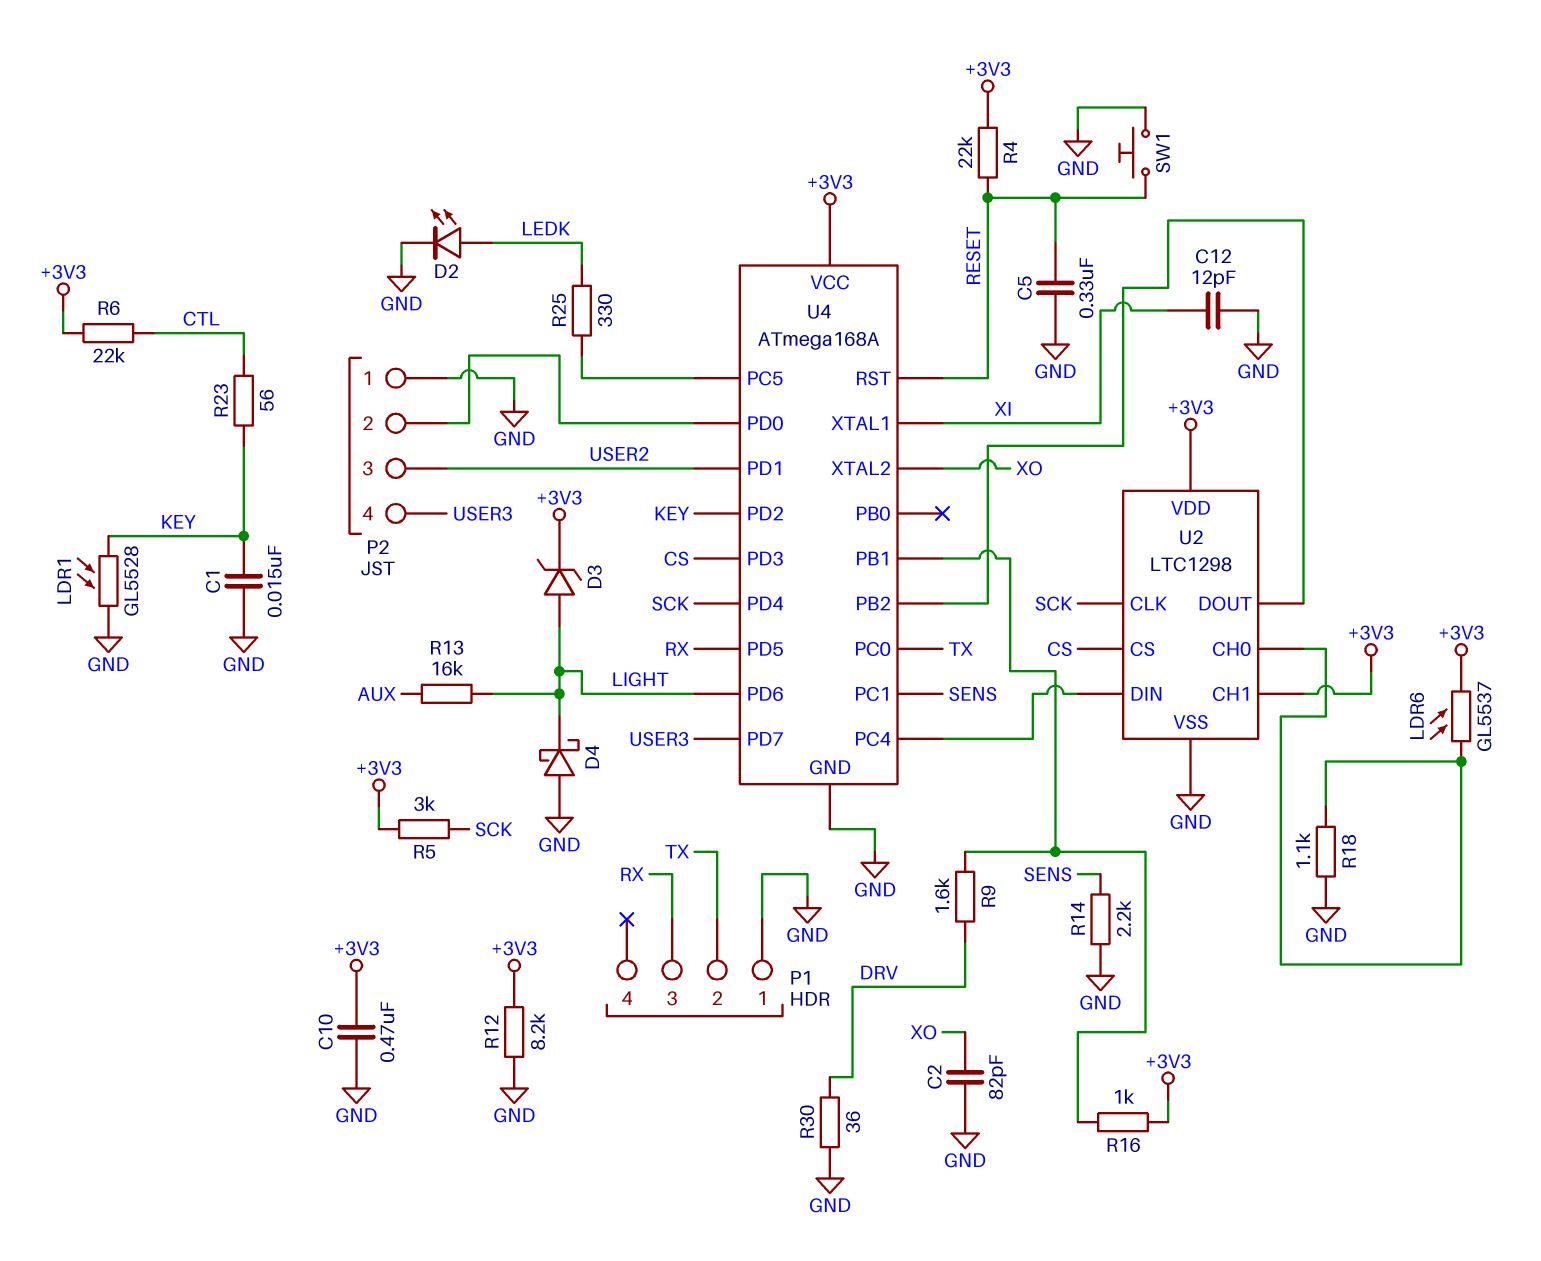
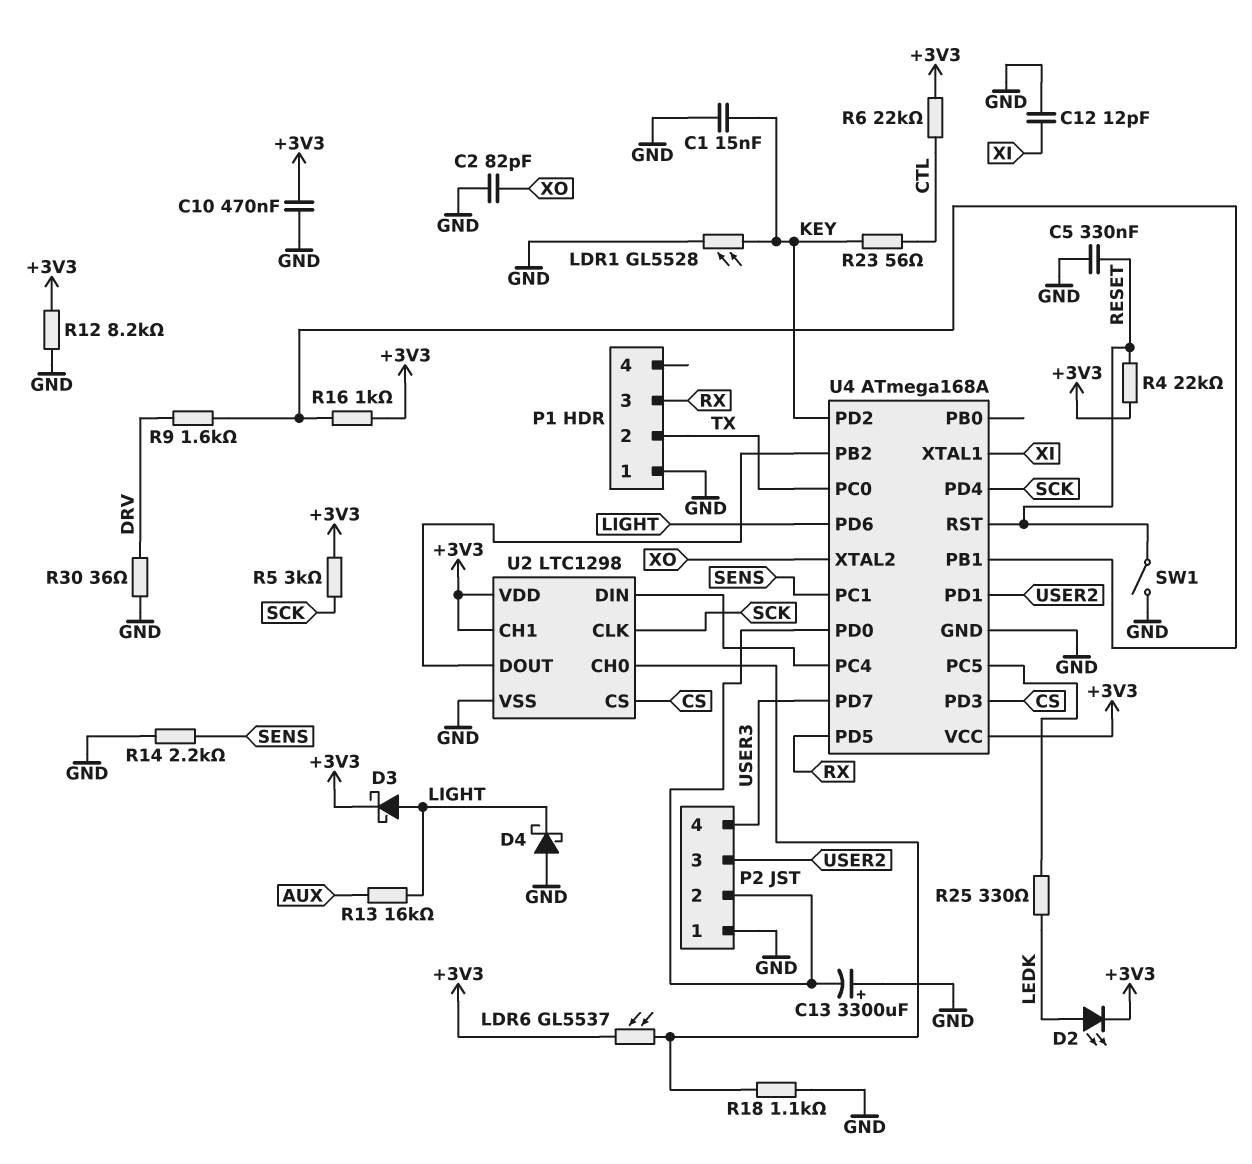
C13: none -> 3300uF (plus GND, minus P2/2)
D2: LED (A LEDK, K GND) -> LED (A LEDK, K +3V3)
D3: zener (A LIGHT, K +3V3) -> schottky (A LIGHT, K +3V3)
SW1: button (GND, RESET) -> switch (GND, RESET)

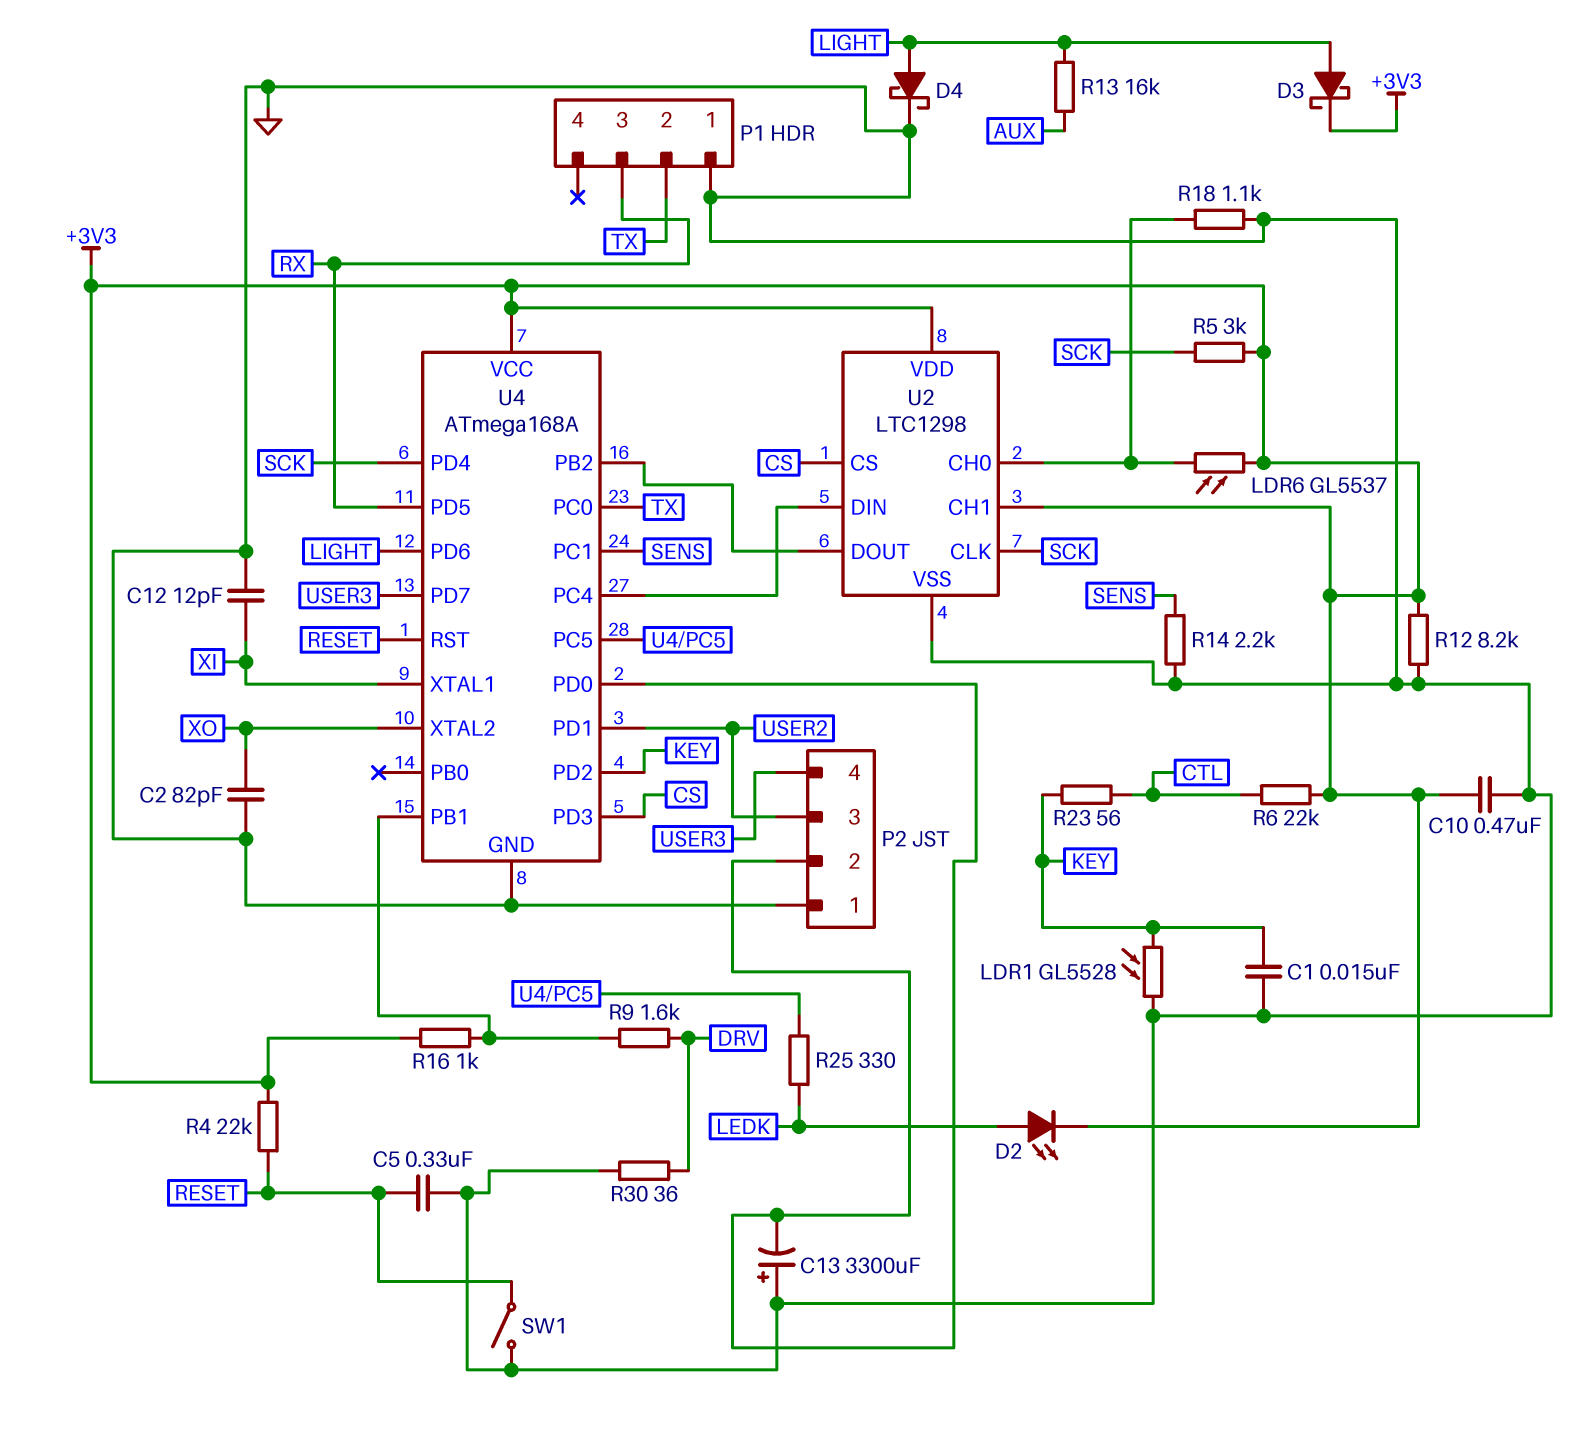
D4: schottky (A GND, K LIGHT) -> schottky (A LIGHT, K GND)

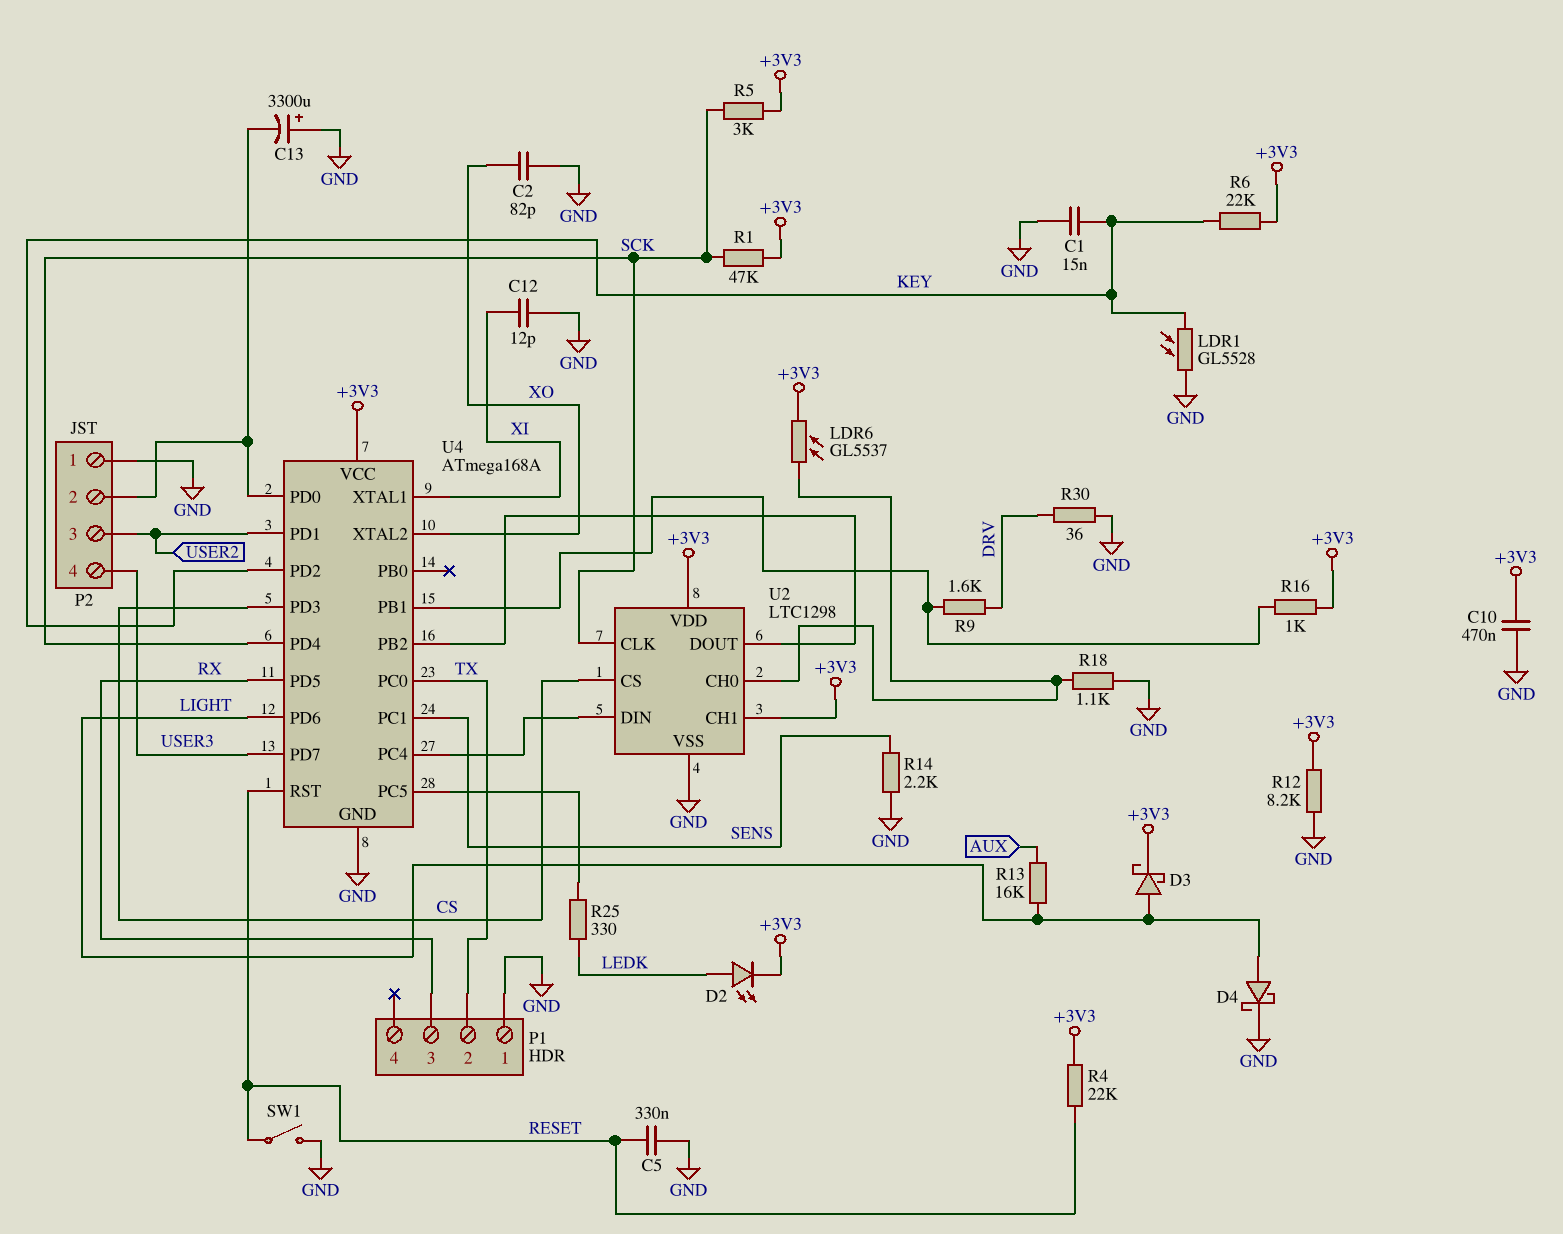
R1: none -> 47k (+3V3, SCK)
R6: 22k (+3V3, CTL) -> 22k (+3V3, KEY)
R23: 56 (CTL, KEY) -> none

